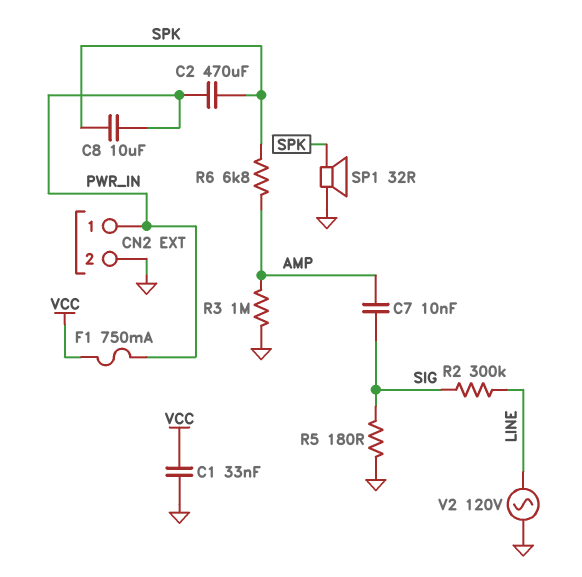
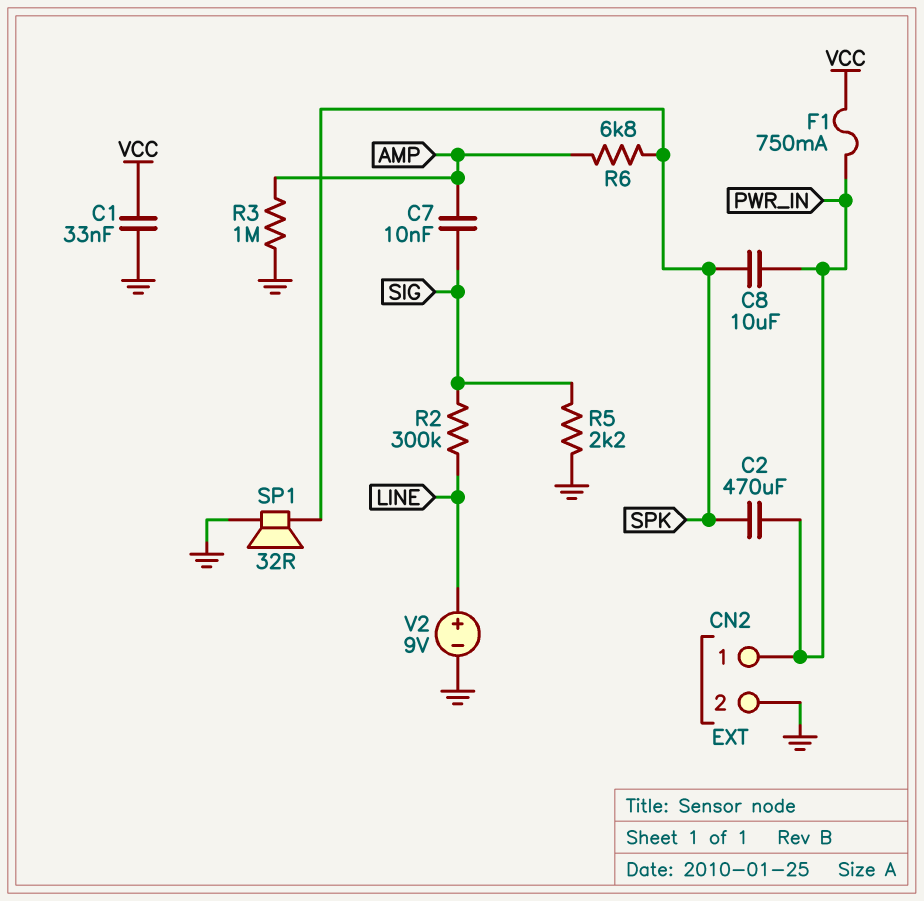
R5: 180 (GND, SIG) -> 2.2k (GND, SIG)
V2: AC 120V (GND, LINE) -> 9V (plus LINE, minus GND)

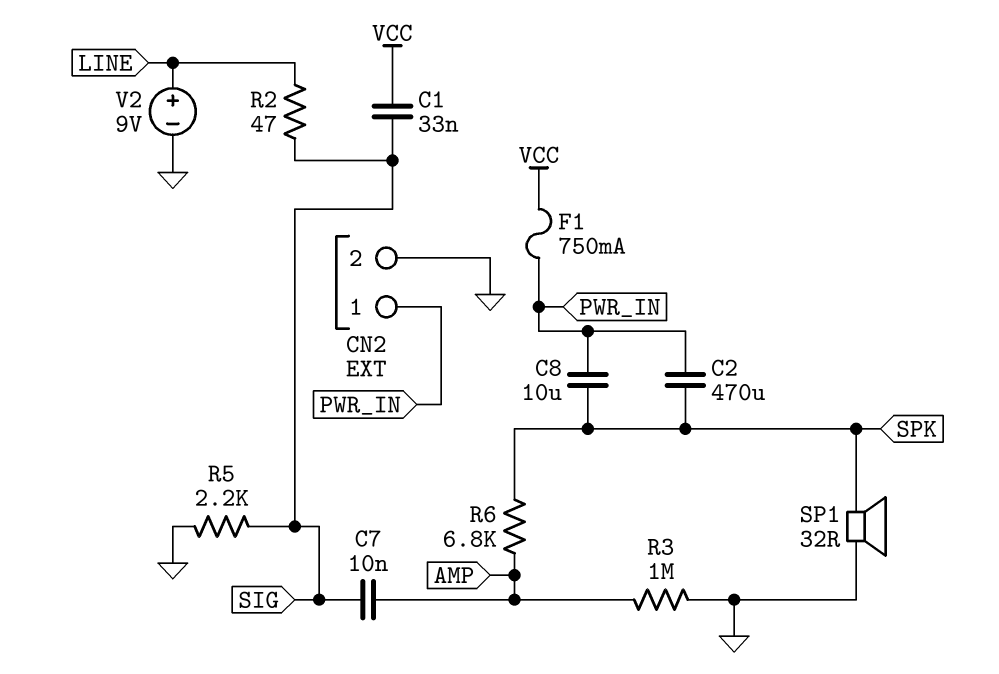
C1: 33nF (GND, VCC) -> 33nF (SIG, VCC)
R2: 300k (LINE, SIG) -> 47 (LINE, SIG)

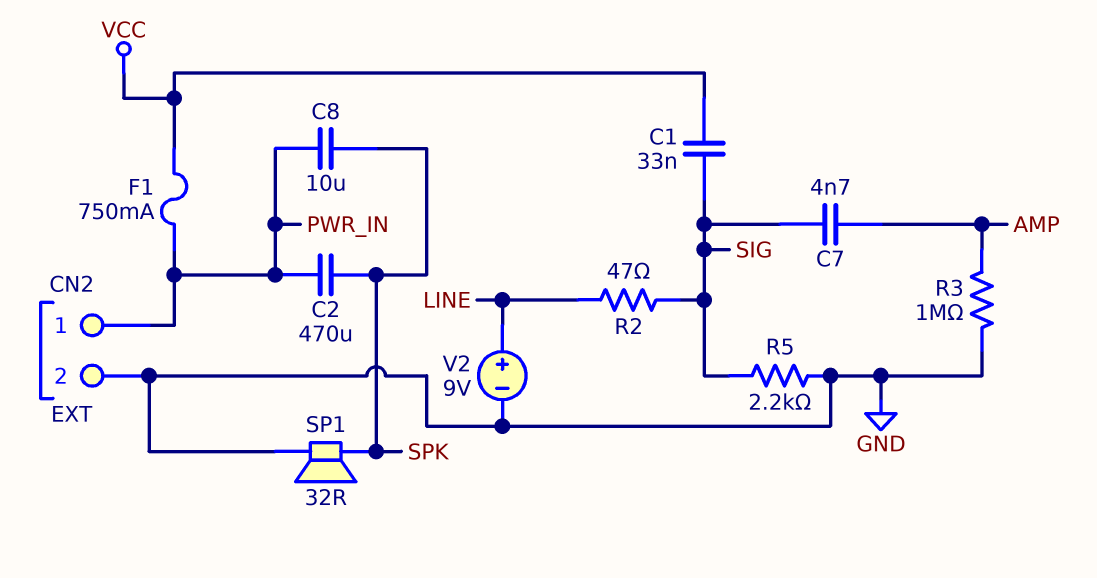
C7: 10nF (AMP, SIG) -> 4.7nF (AMP, SIG)
R6: 6.8k (AMP, SPK) -> none

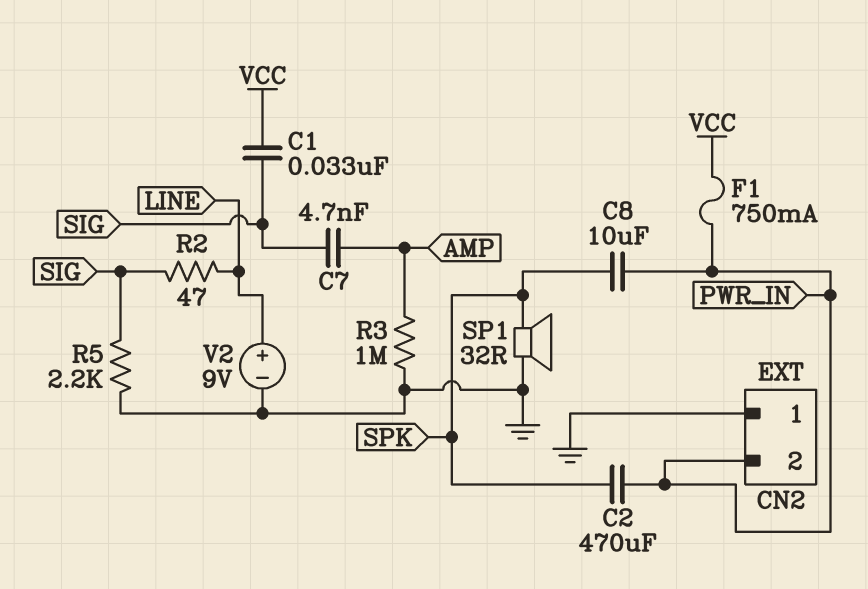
CN2 pin 1: PWR_IN -> GND
CN2 pin 2: GND -> PWR_IN

